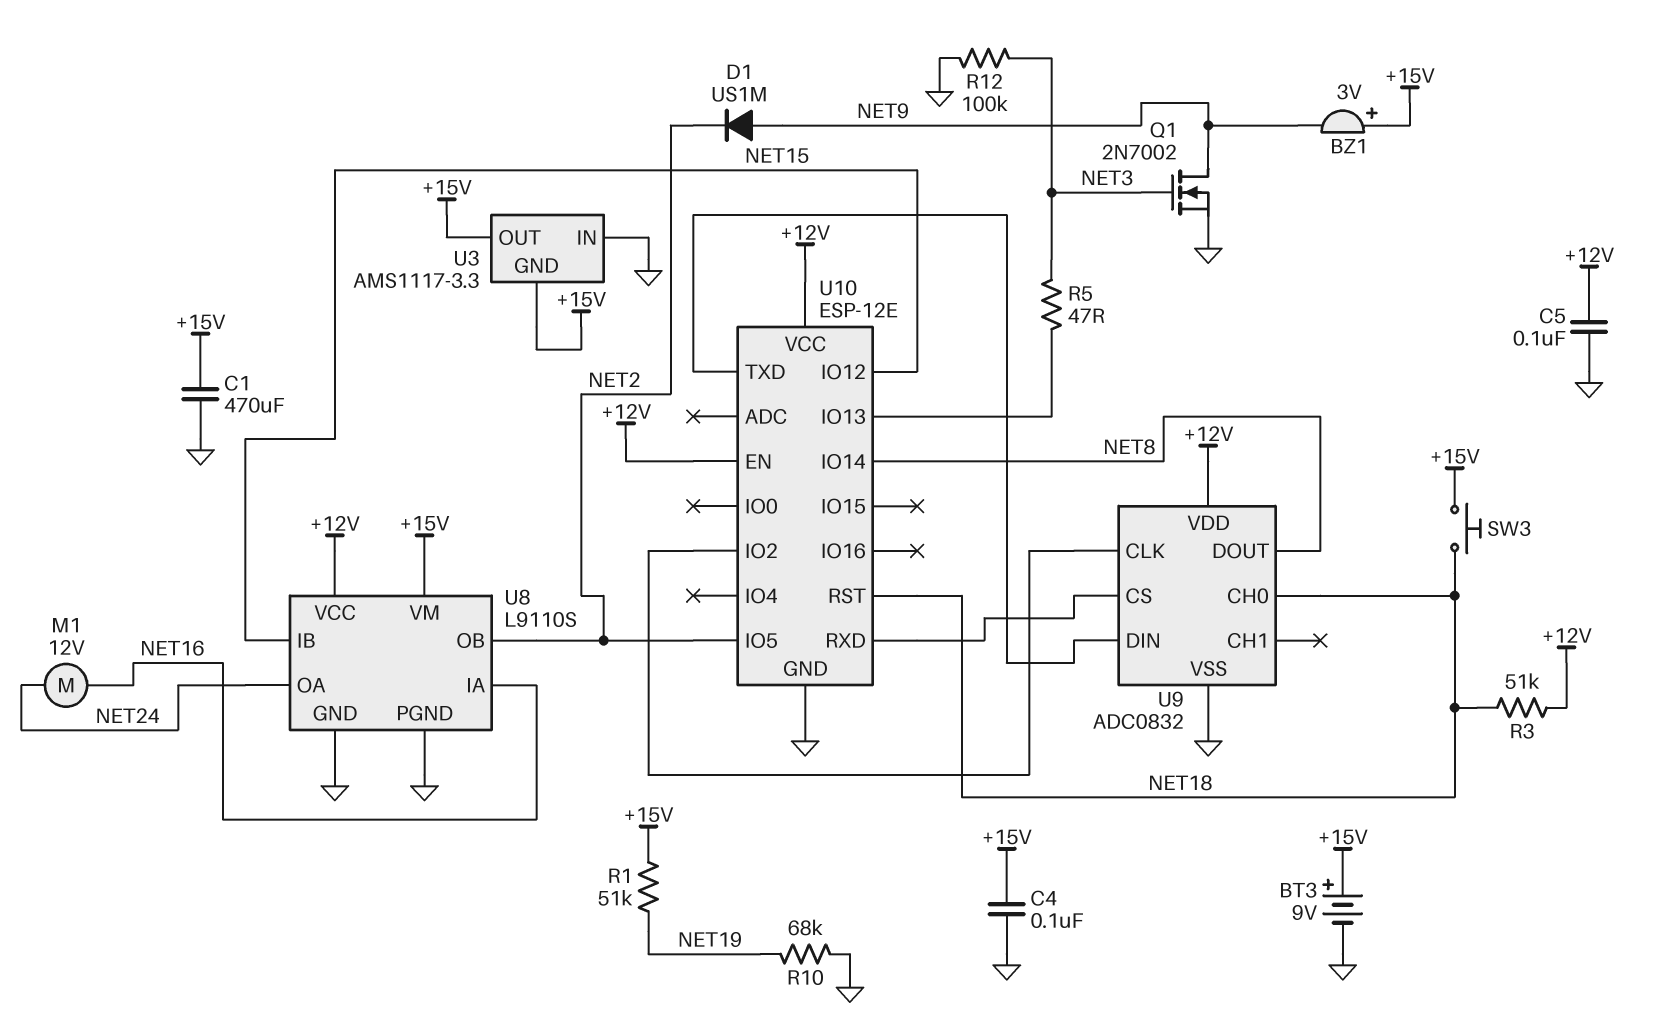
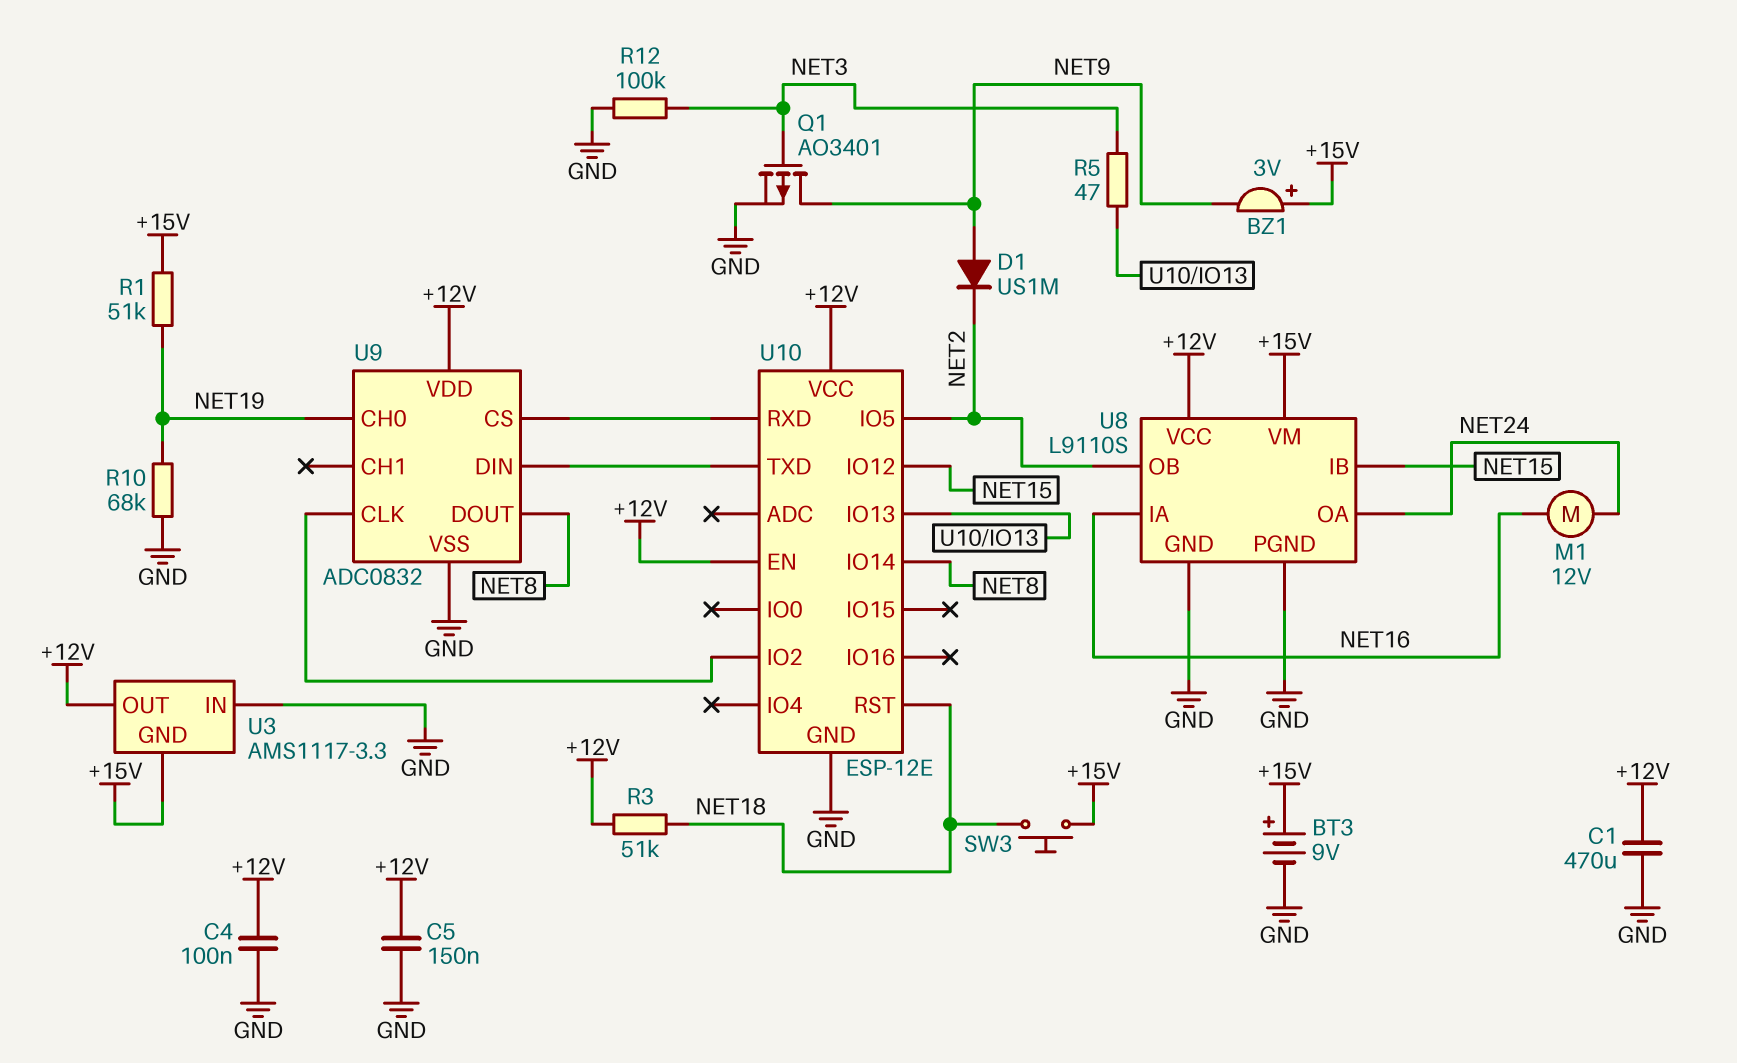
C1: 470uF (+15V, GND) -> 470uF (+12V, GND)
C4: 100nF (+15V, GND) -> 100nF (+12V, GND)
C5: 100nF (+12V, GND) -> 150nF (+12V, GND)
Q1: NMOS 2N7002 (G NET3, D NET9, S GND) -> PMOS AO3401 (G NET3, D NET9, S GND)
U3 pin OUT: +15V -> +12V
U9 pin CH0: NET18 -> NET19

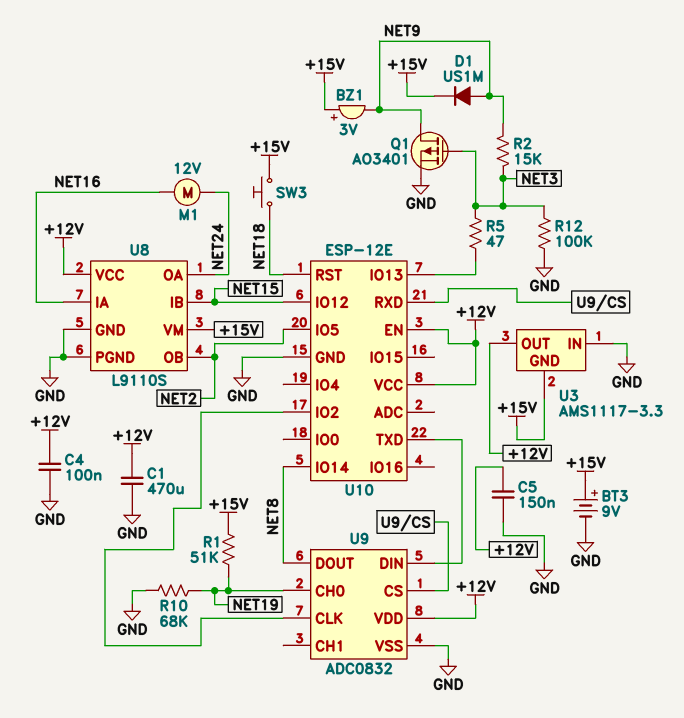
D1: diode US1M (A NET9, K NET2) -> diode US1M (A NET9, K +15V)
R2: none -> 15k (NET3, NET9)
R3: 51k (+12V, NET18) -> none

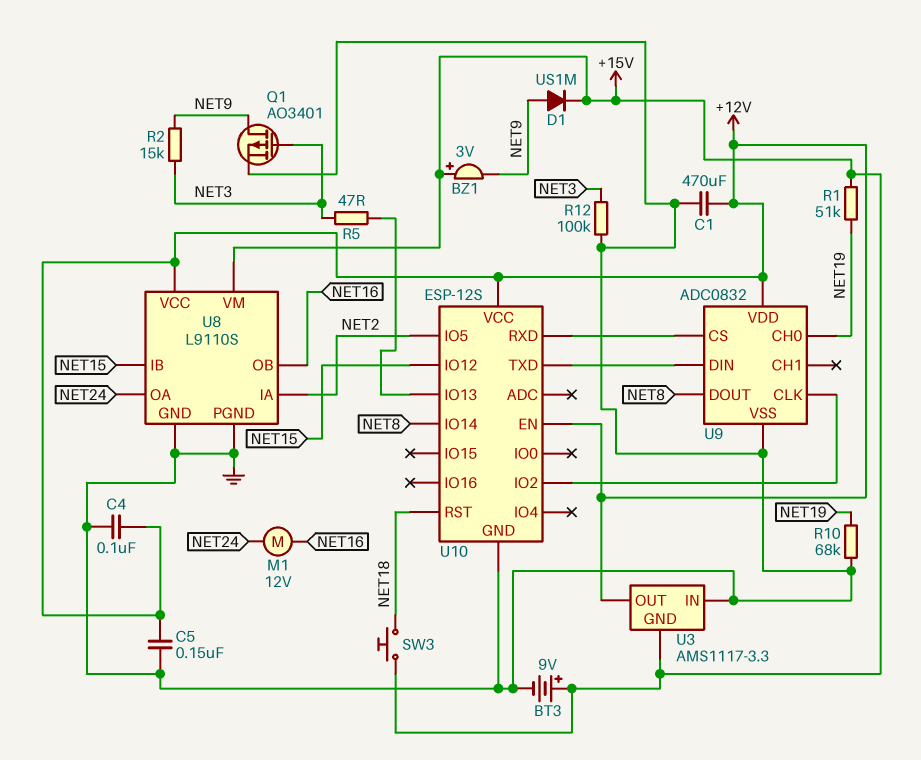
U8 pin IA: NET16 -> NET2
U8 pin OB: NET2 -> NET16
U10: ESP-12E -> ESP-12S

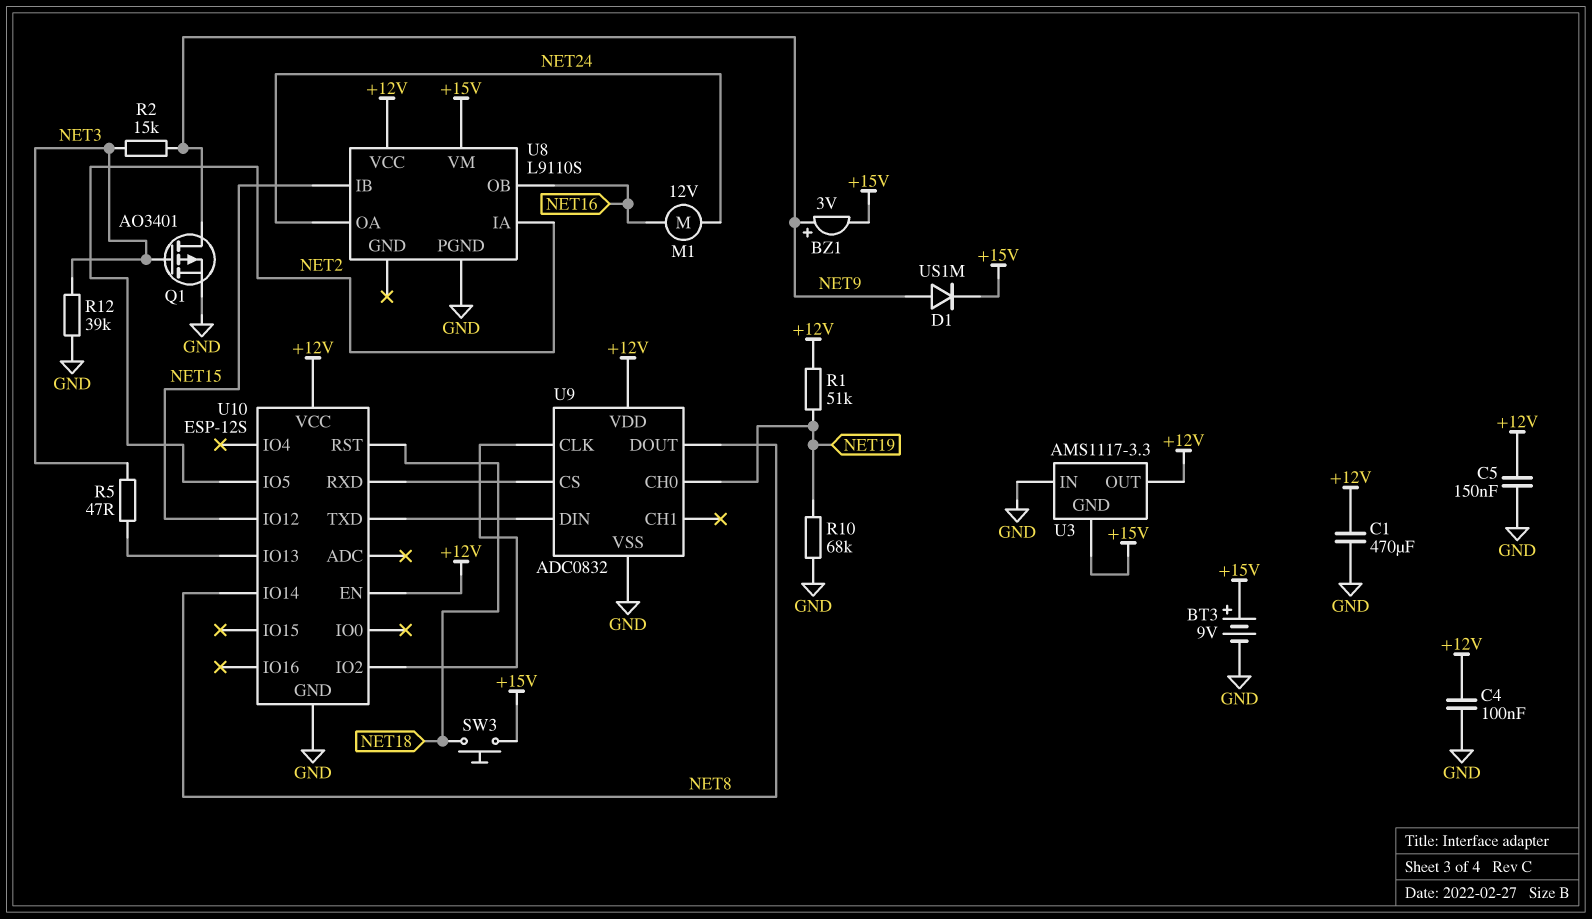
BZ1: buzzer 3V (plus +15V, minus NET9) -> buzzer 3V (plus NET9, minus +15V)
R1: 51k (+15V, NET19) -> 51k (+12V, NET19)
R12: 100k (GND, NET3) -> 39k (GND, NET3)
U8 pin GND: GND -> none

